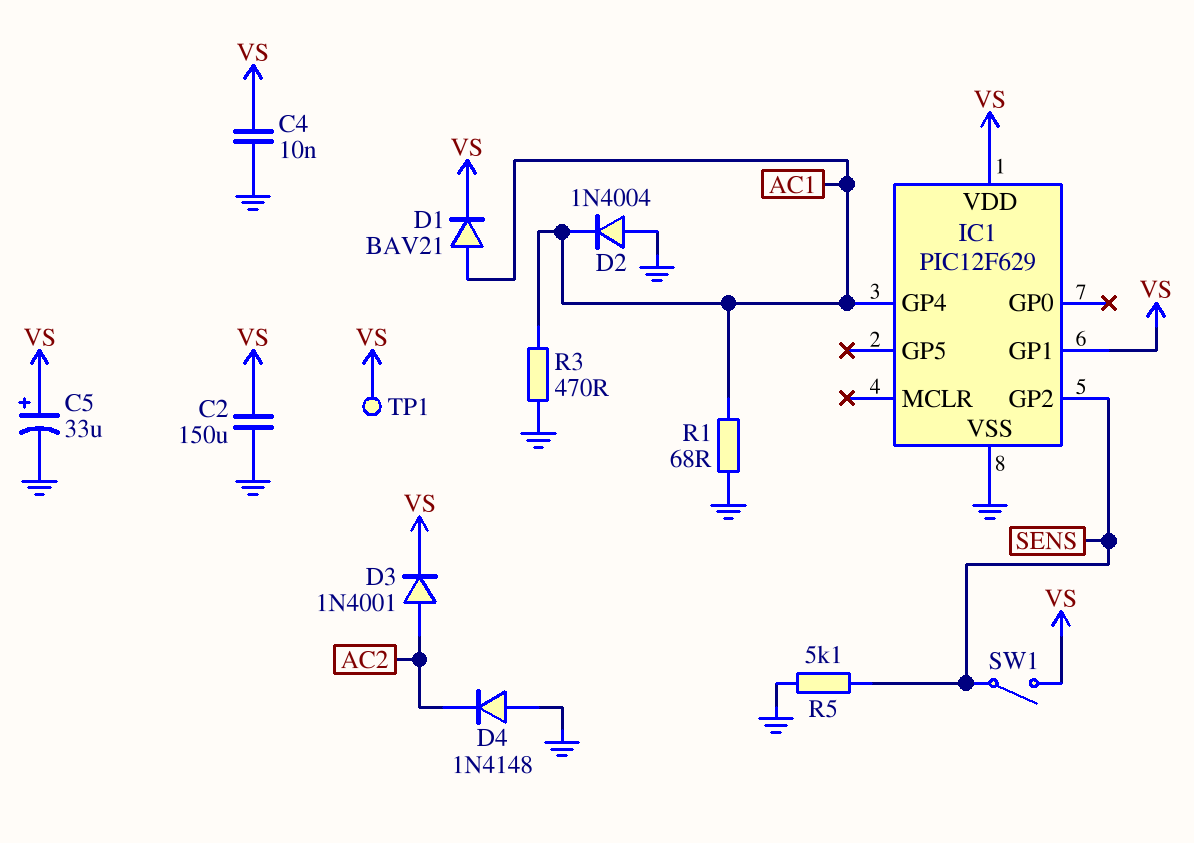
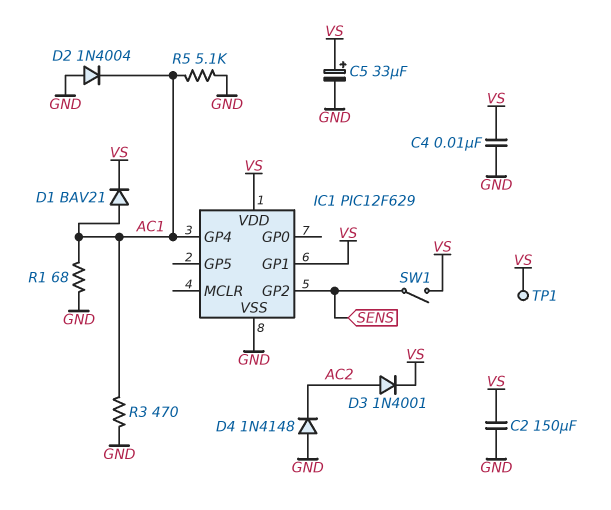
R5: 5.1k (GND, SENS) -> 5.1k (AC1, GND)

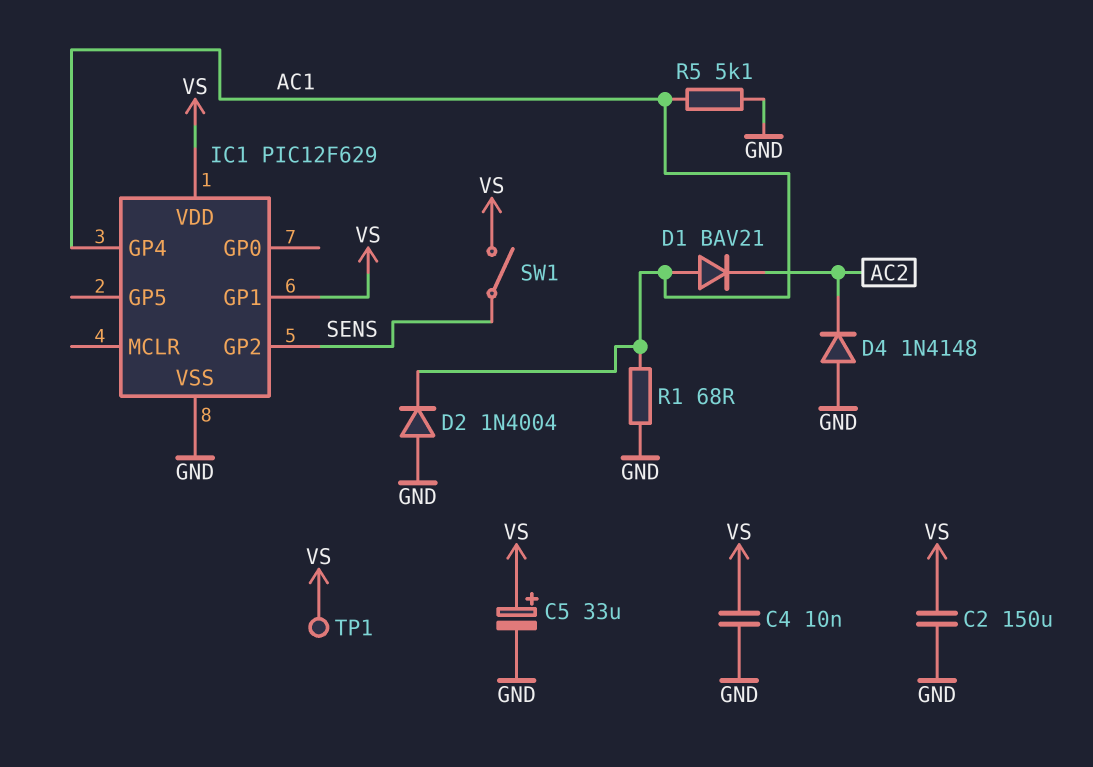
D1: diode BAV21 (A AC1, K VS) -> diode BAV21 (A AC1, K AC2)
D3: diode 1N4001 (A AC2, K VS) -> none
R3: 470 (AC1, GND) -> none

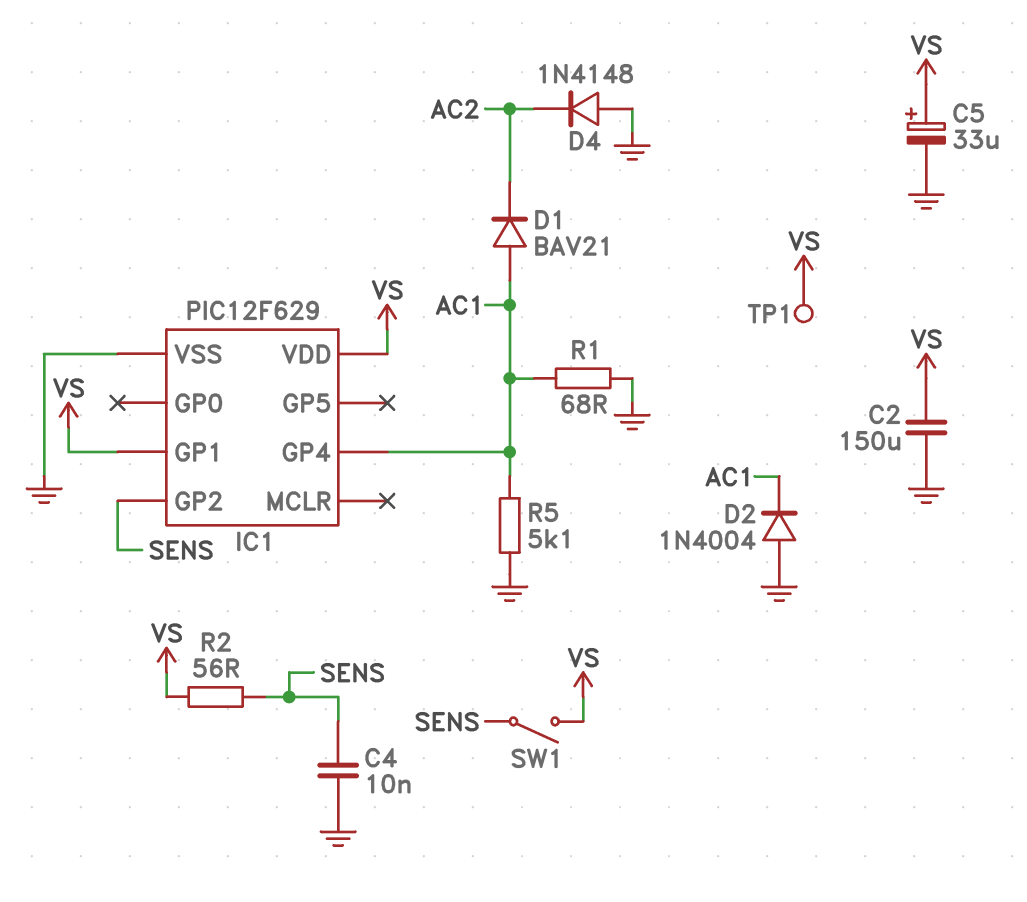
C4: 10nF (GND, VS) -> 10nF (GND, SENS)
R2: none -> 56 (SENS, VS)

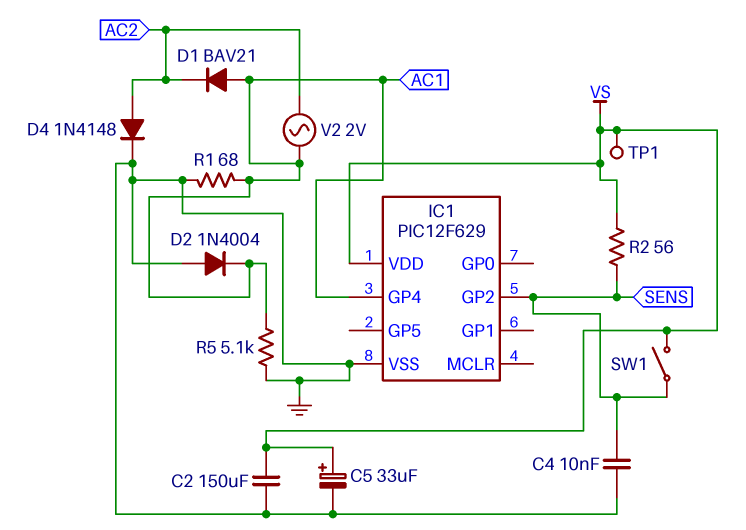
D4: diode 1N4148 (A GND, K AC2) -> diode 1N4148 (A AC2, K GND)
IC1 pin GP1: VS -> none
V2: none -> AC 2V (AC1, AC2)

